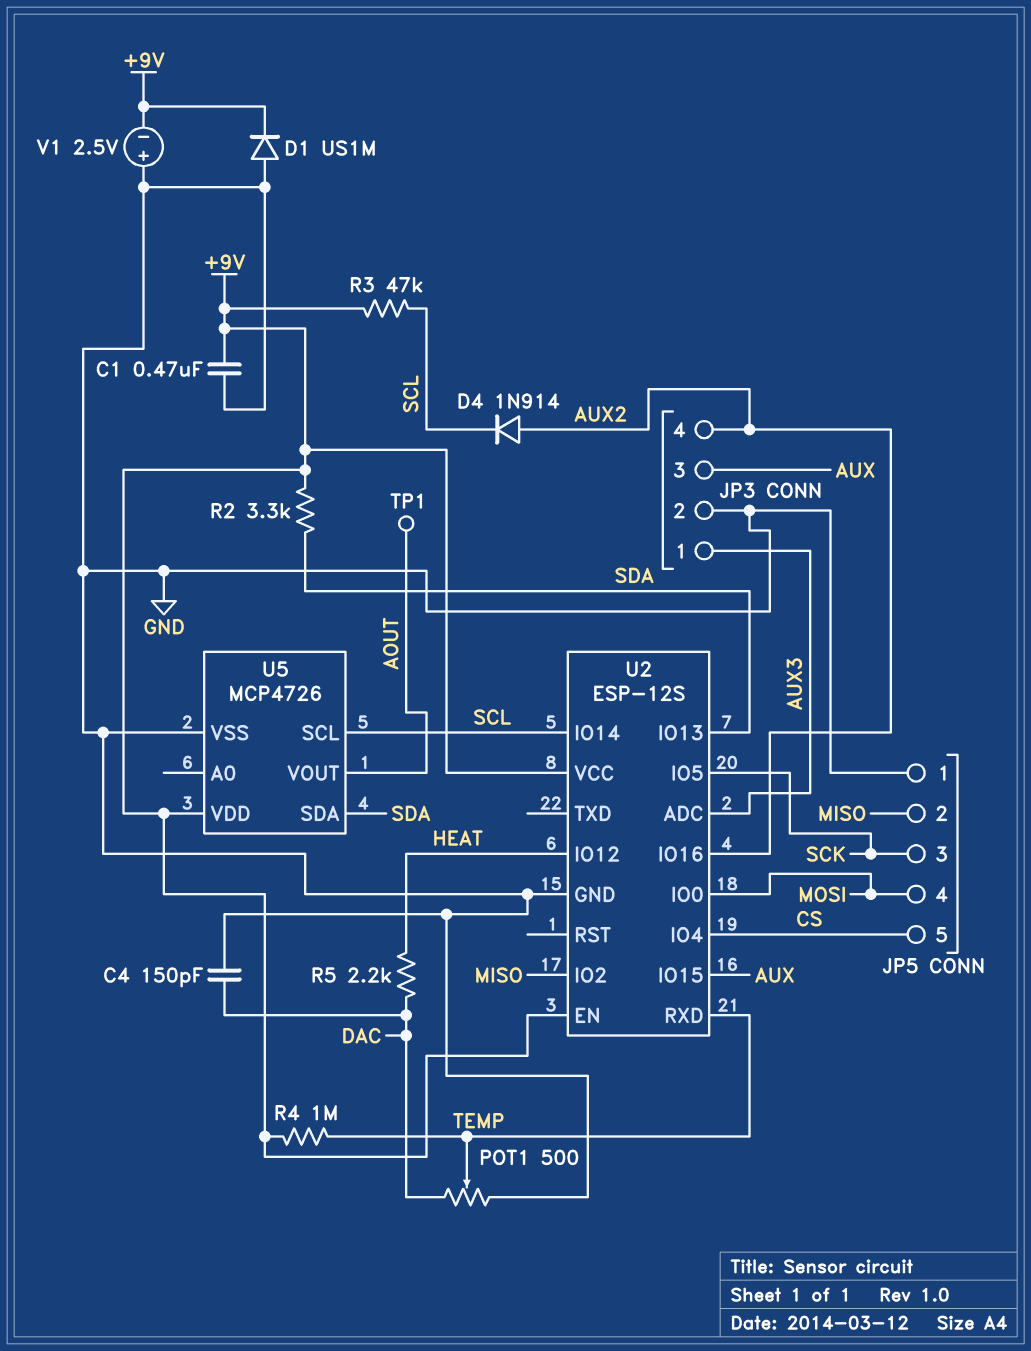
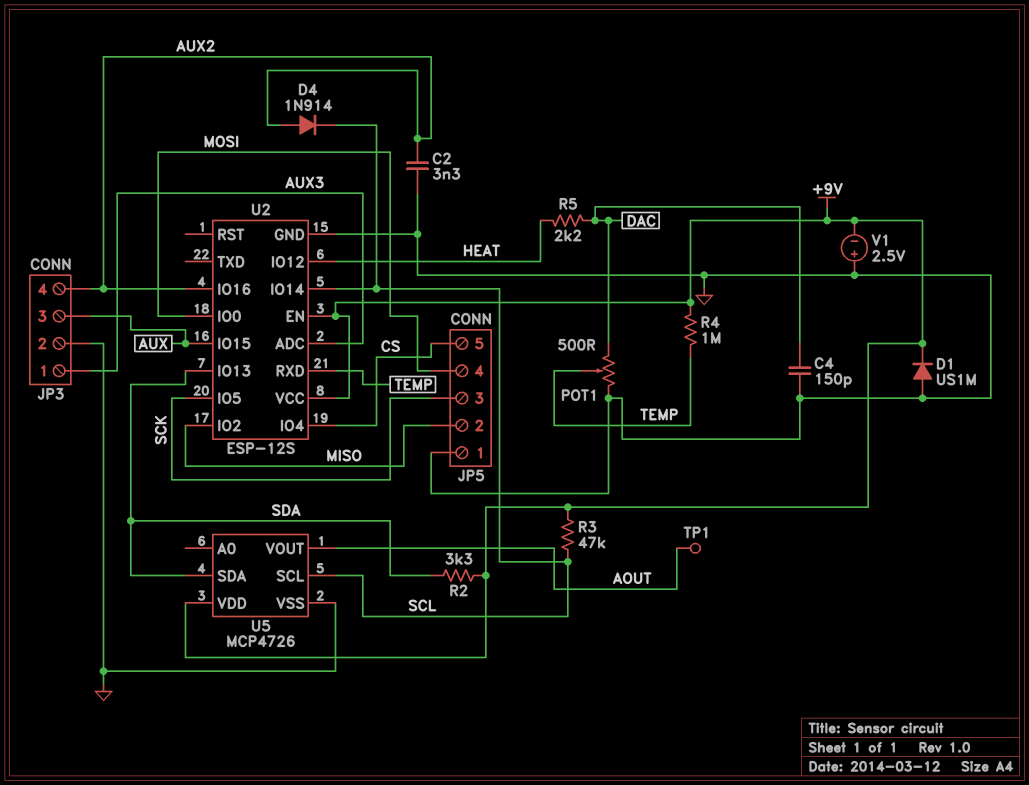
C1: 470nF (+9V, GND) -> none
C2: none -> 3.3nF (AUX2, GND)

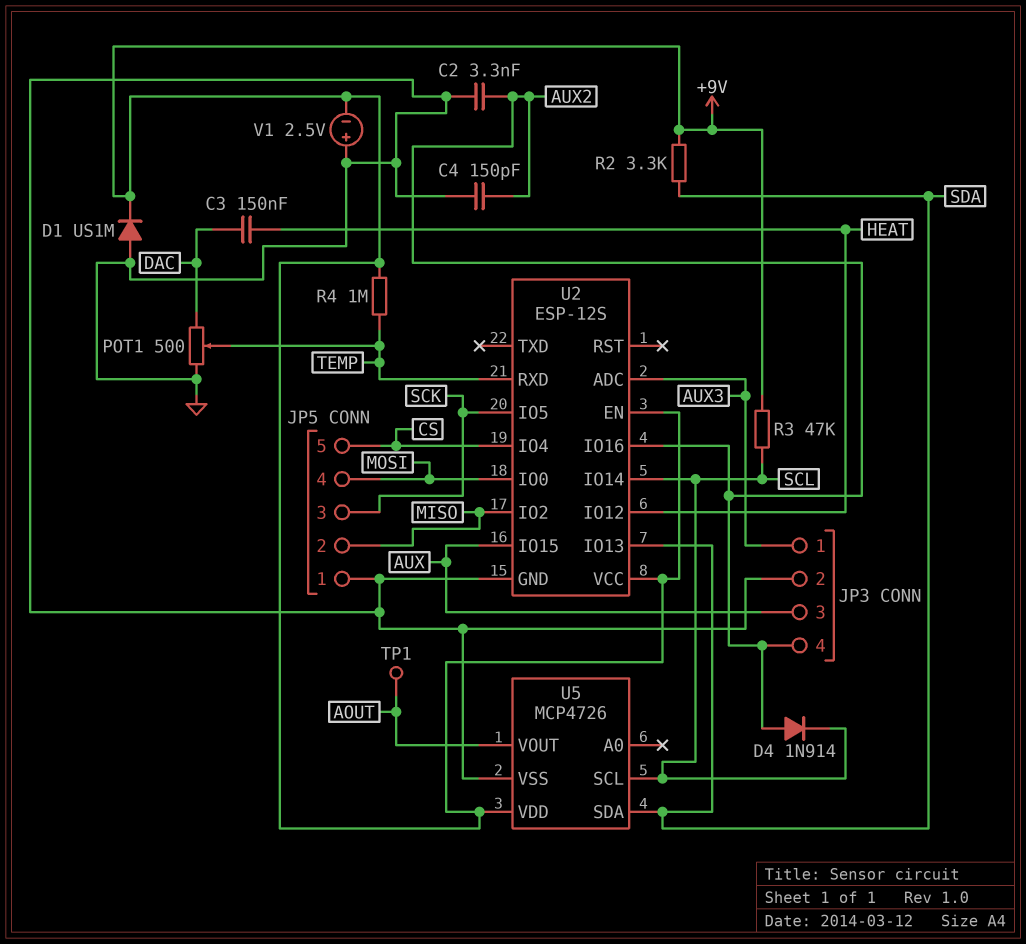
C3: none -> 150nF (DAC, HEAT)
C4: 150pF (DAC, GND) -> 150pF (AUX2, GND)
R5: 2.2k (DAC, HEAT) -> none

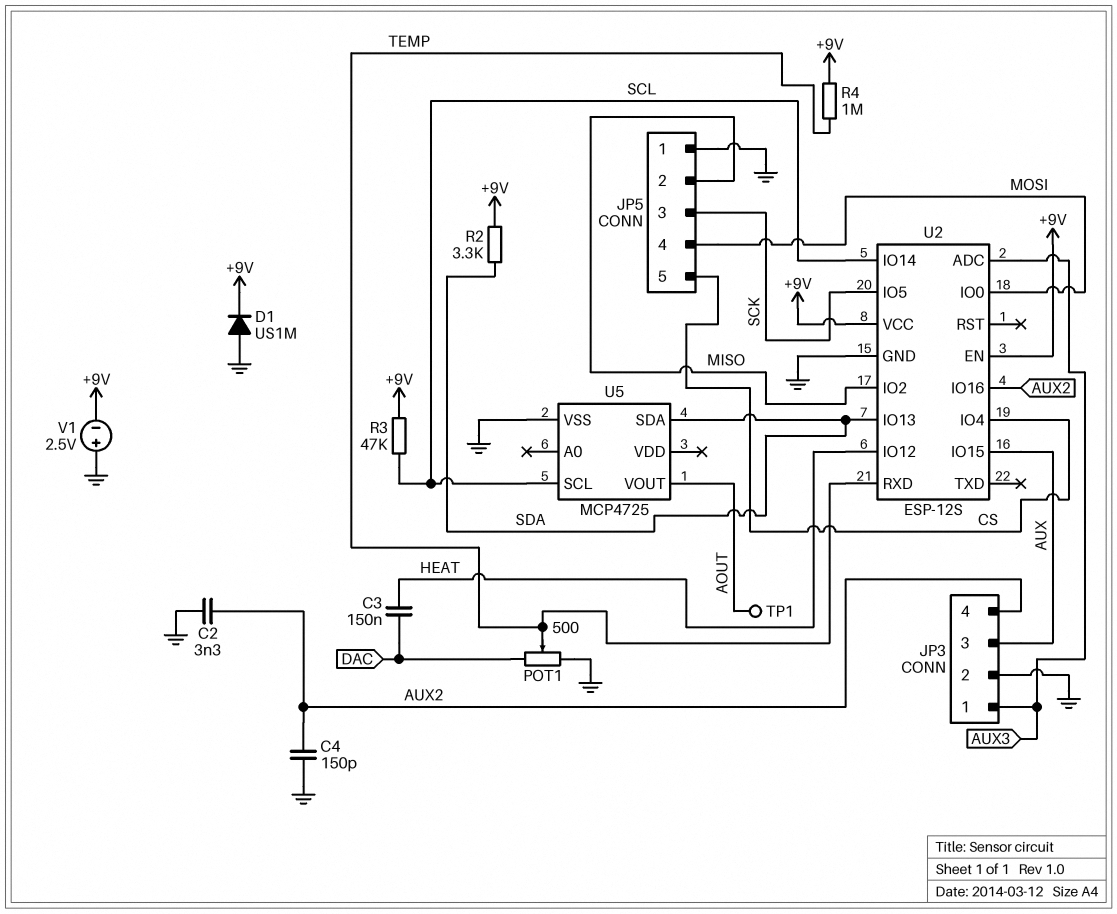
D4: diode 1N914 (A AUX2, K SCL) -> none
U5: MCP4726 -> MCP4725
U5 pin VDD: +9V -> none

